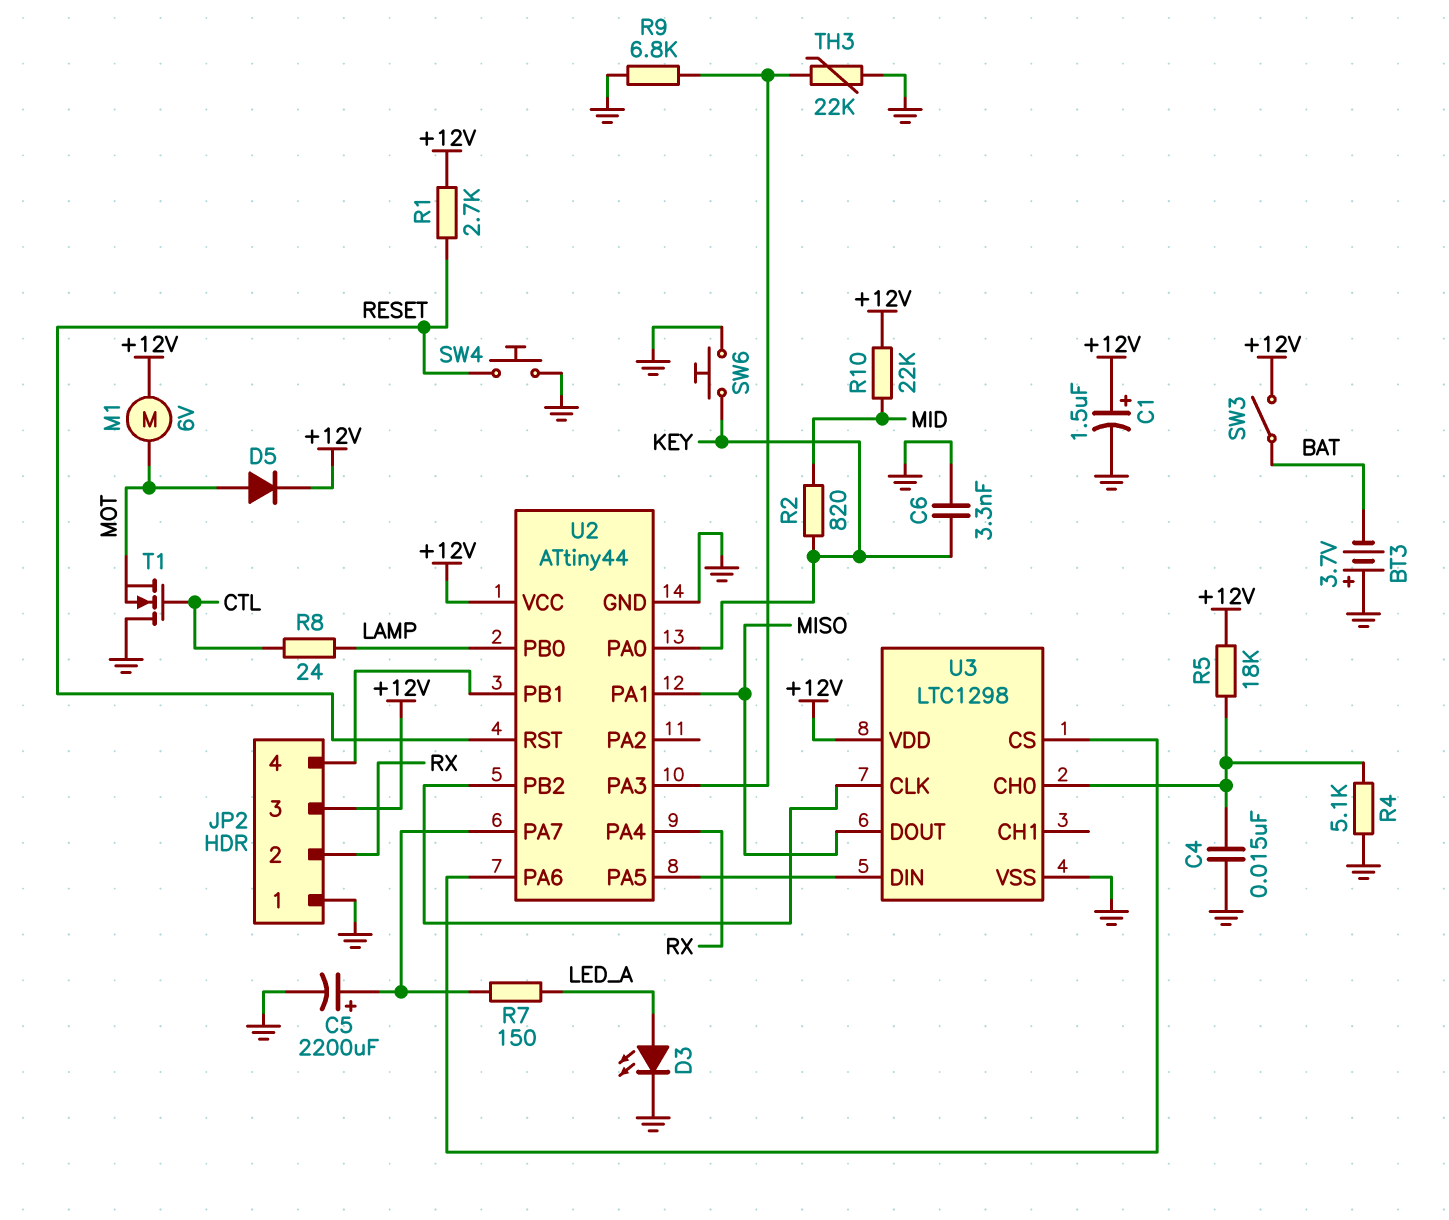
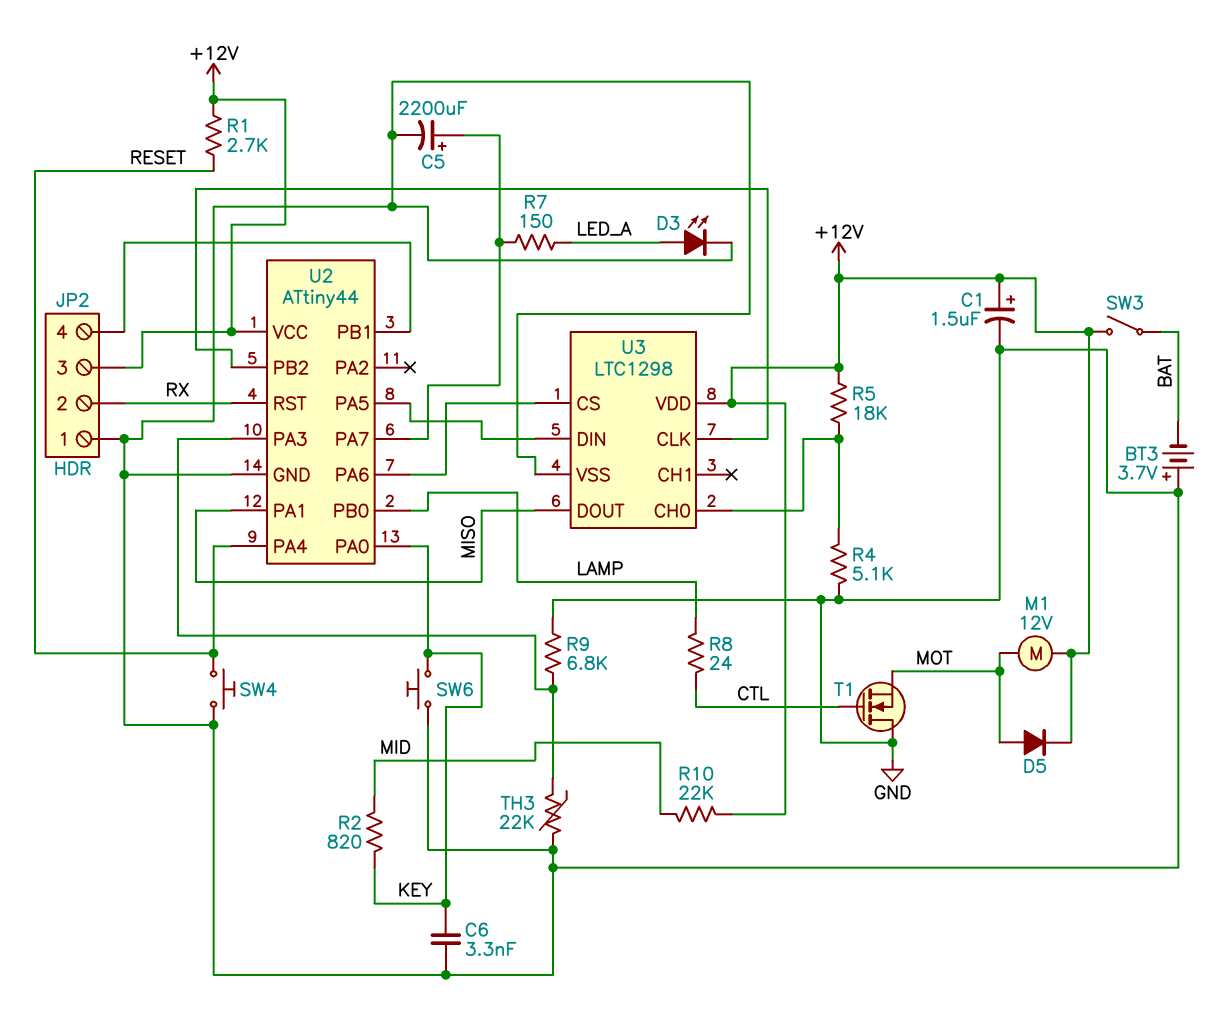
C4: 15nF (GND, U3/CH0) -> none
M1: motor 6V (+12V, MOT) -> motor 12V (+12V, MOT)
U2 pin PA4: RX -> RESET
U2 pin RST: RESET -> RX

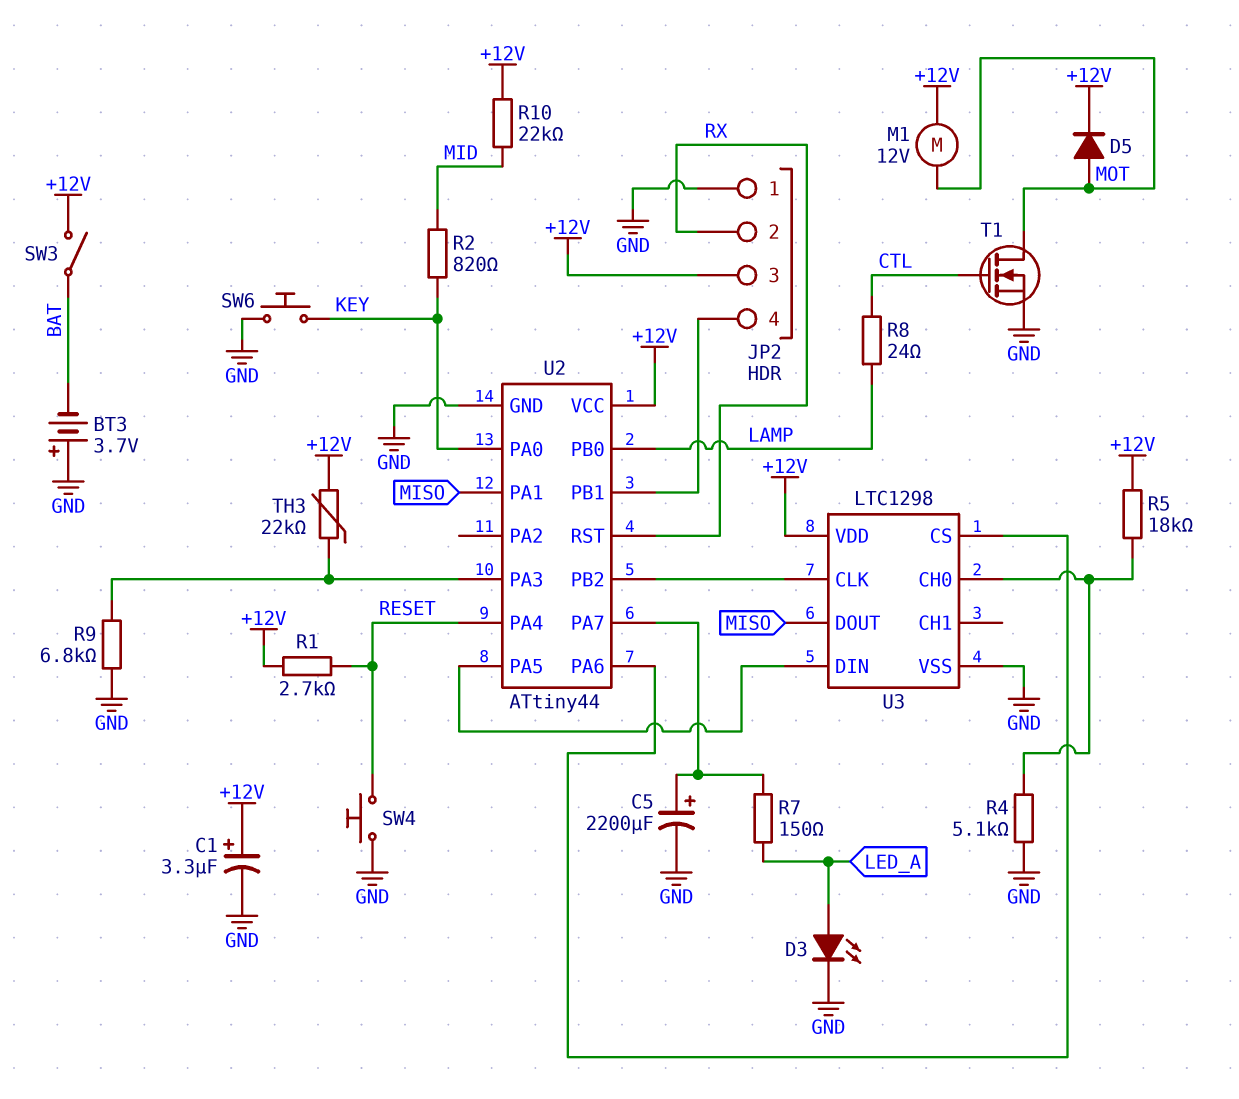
C1: 1.5uF (plus +12V, minus GND) -> 3.3uF (plus +12V, minus GND)
C6: 3.3nF (GND, KEY) -> none
T1: NMOS (G CTL, D GND, S MOT) -> NMOS (G CTL, D MOT, S GND)
TH3: 22k (GND, U2/PA3) -> 22k (+12V, U2/PA3)

